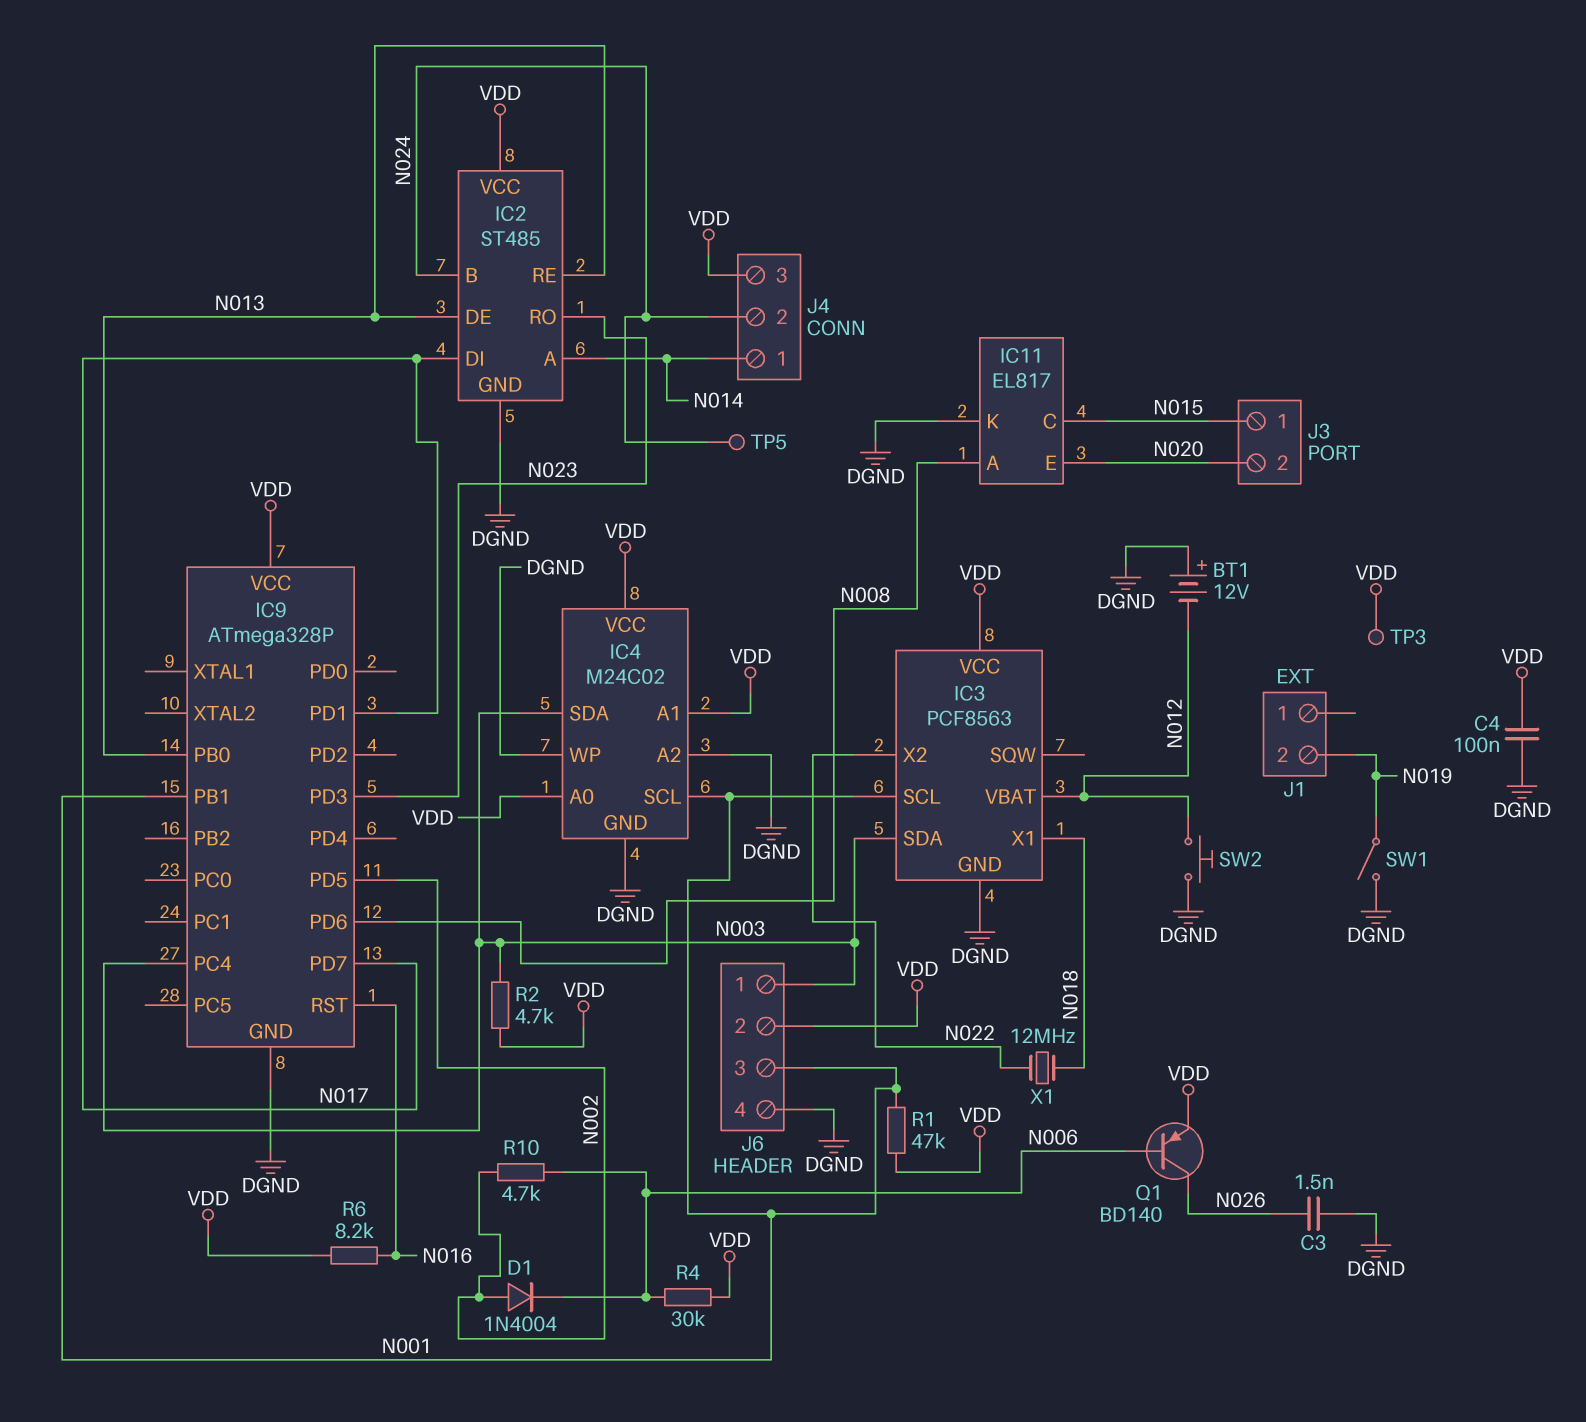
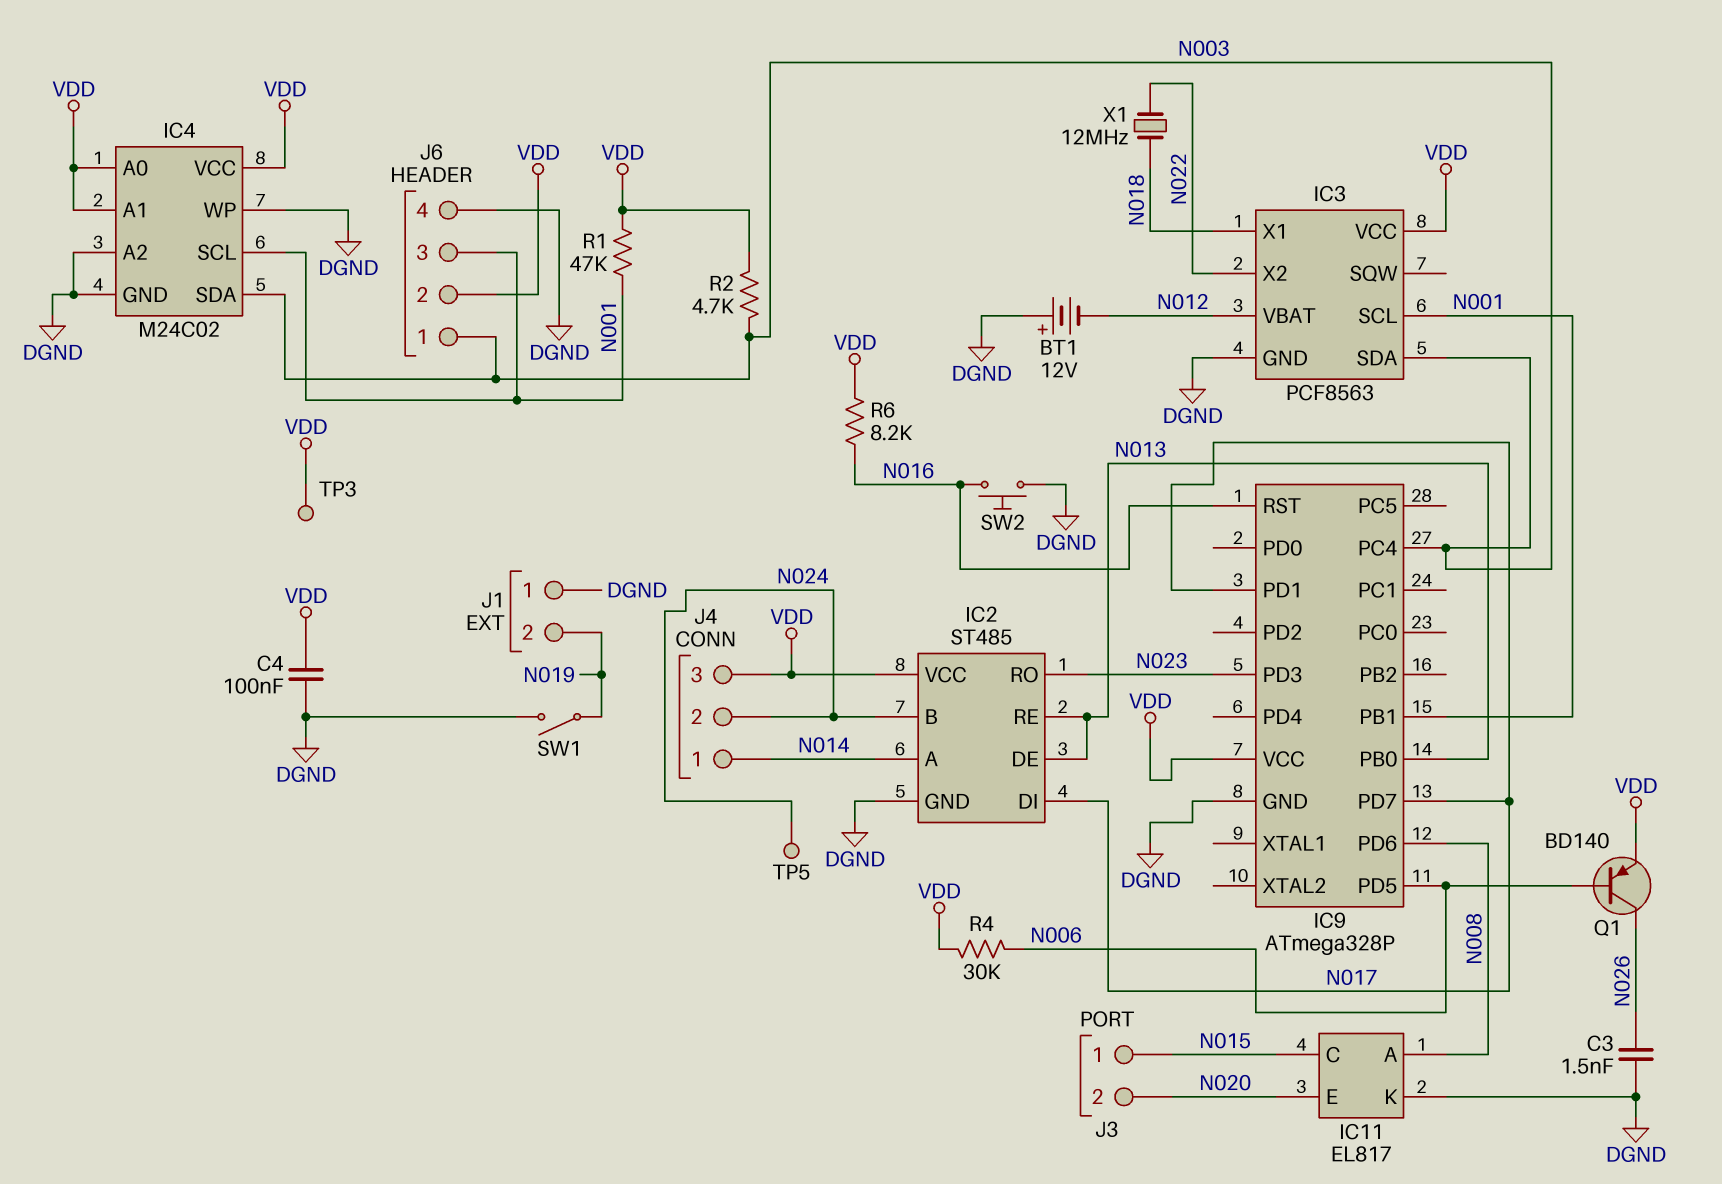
D1: diode 1N4004 (A N002, K N006) -> none
IC9 pin PD5: N002 -> N006
J1 pin 1: none -> DGND
R10: 4.7k (N002, N006) -> none
SW2: button (DGND, N012) -> button (DGND, N016)

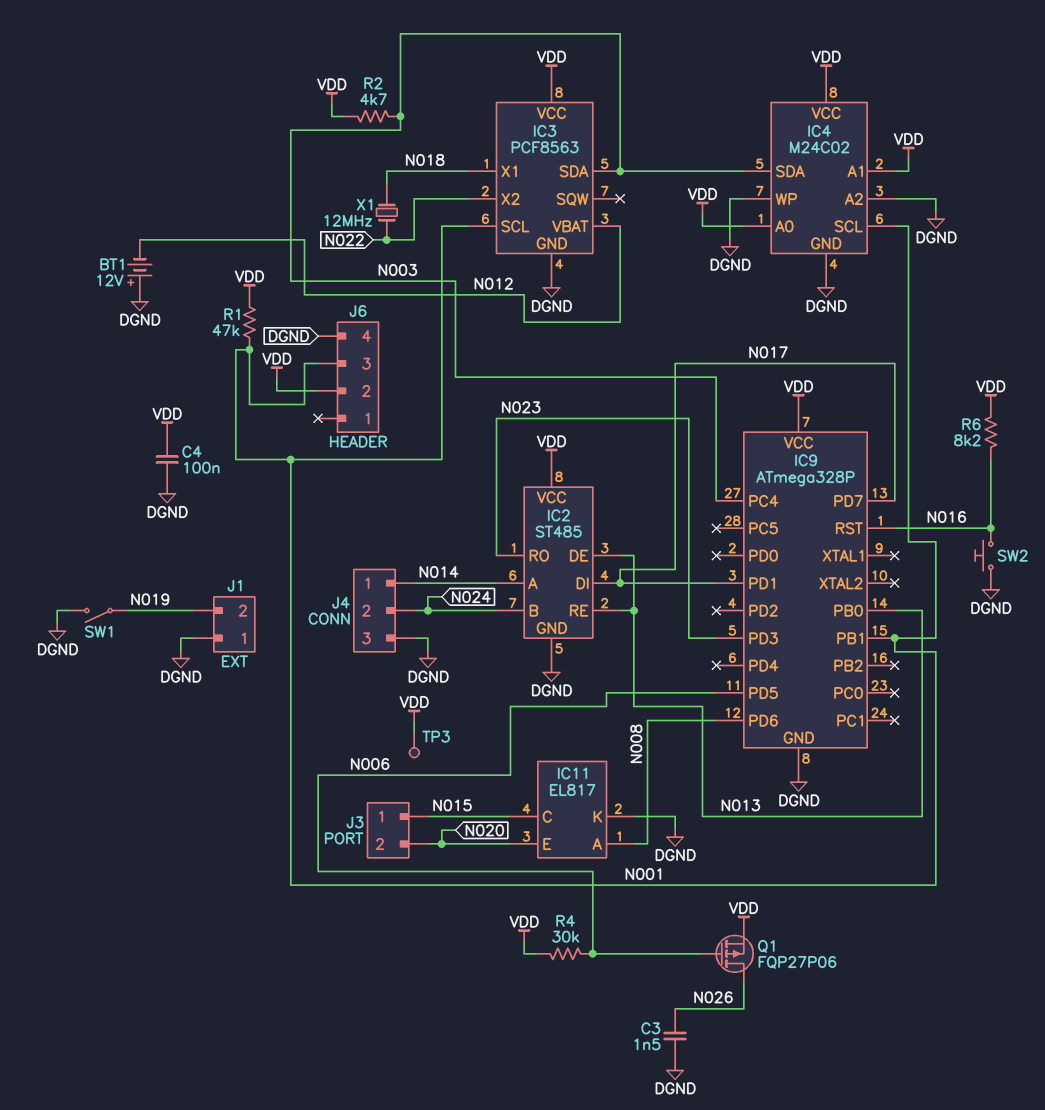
J4 pin 3: VDD -> DGND
J6 pin 1: N003 -> none
Q1: PNP BD140 (B N006, C N026, E VDD) -> PMOS FQP27P06 (G N006, D N026, S VDD)
TP5: test point (N024) -> none

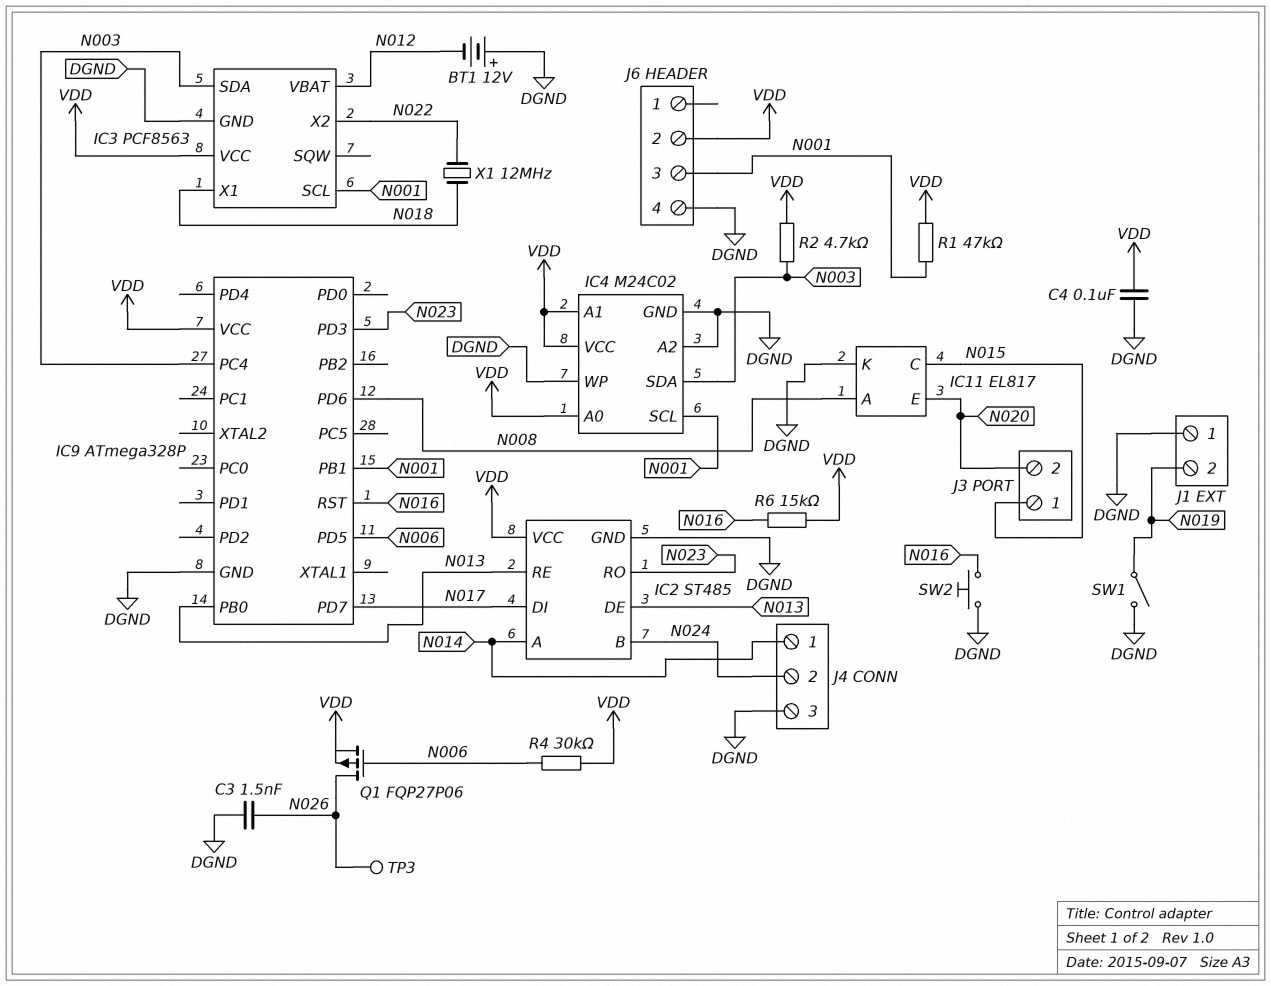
IC9 pin PD1: N017 -> none
R6: 8.2k (N016, VDD) -> 15k (N016, VDD)
TP3: test point (VDD) -> test point (N026)

